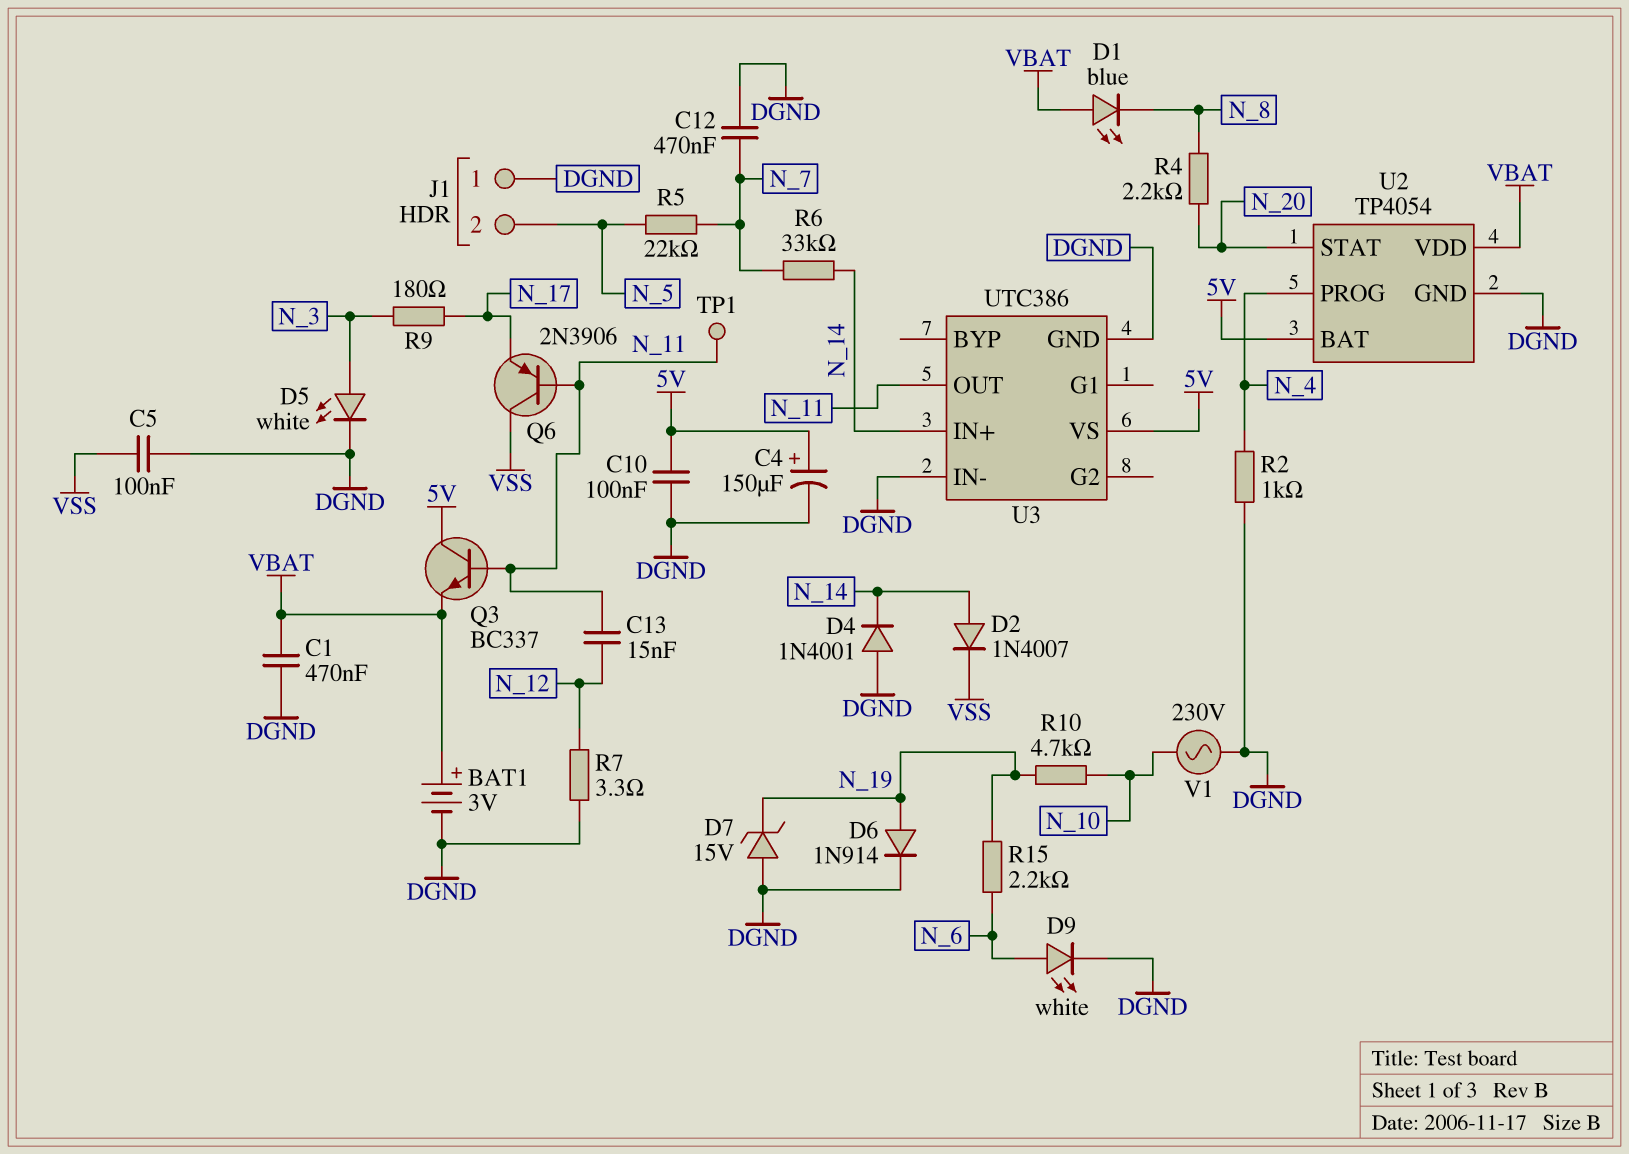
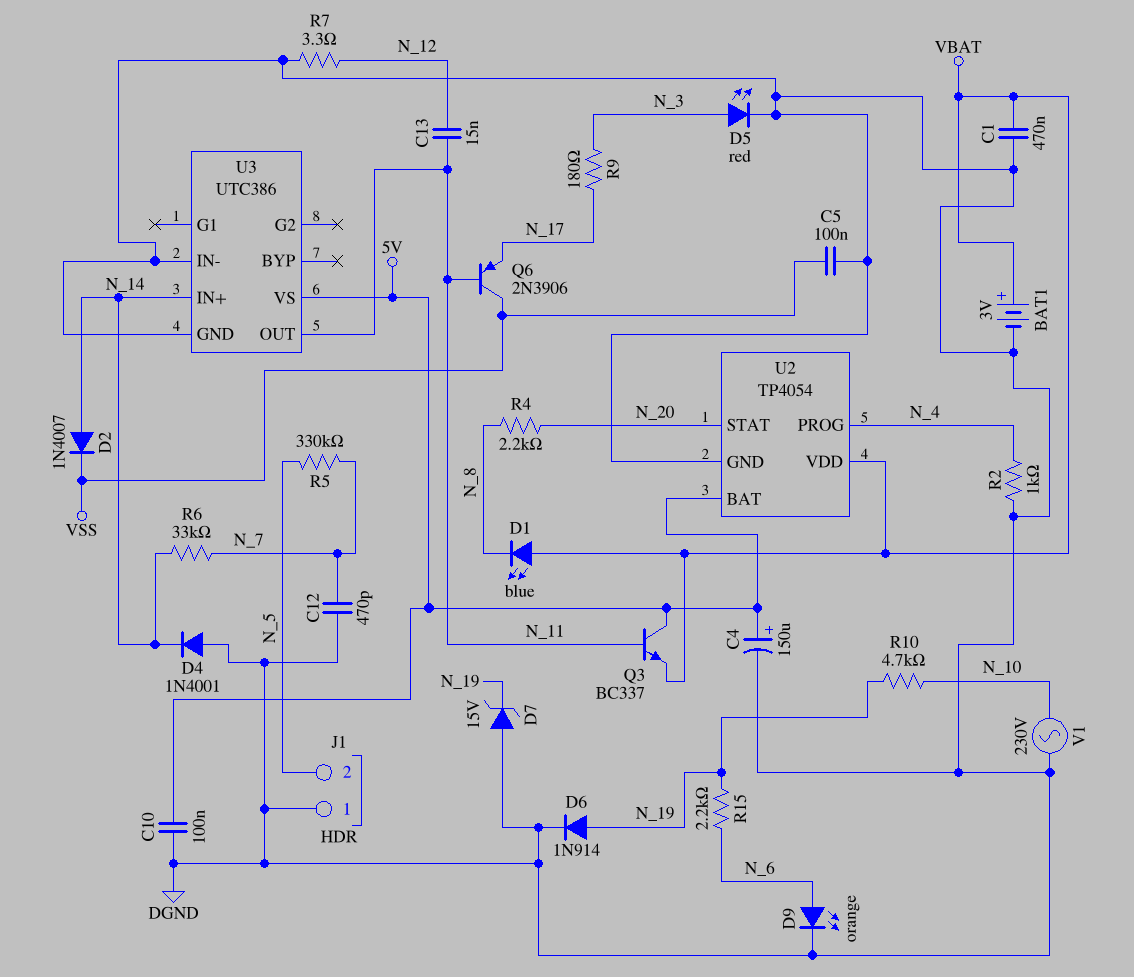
C12: 470nF (DGND, N_7) -> 470pF (DGND, N_7)
D5: LED white (A N_3, K DGND) -> LED red (A N_3, K DGND)
D9: LED white (A N_6, K DGND) -> LED orange (A N_6, K DGND)
R5: 22k (N_5, N_7) -> 330k (N_5, N_7)
TP1: test point (N_11) -> none

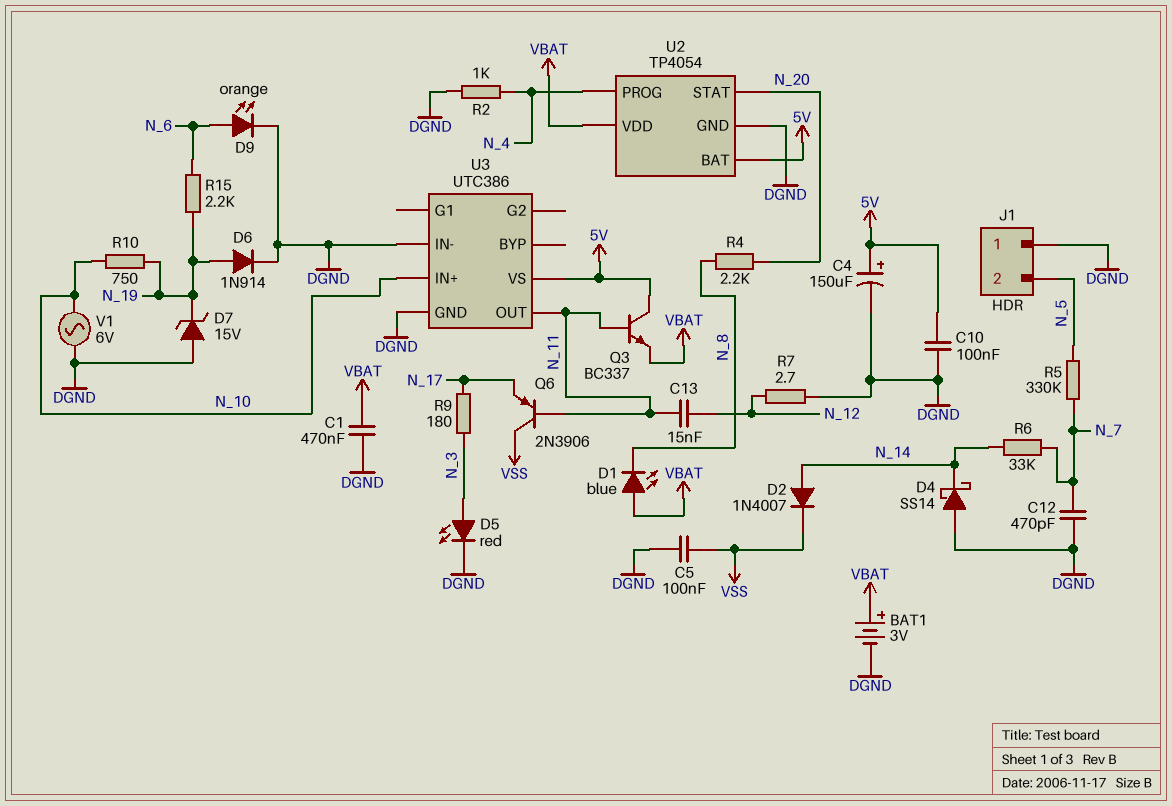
D4: diode 1N4001 (A DGND, K N_14) -> schottky SS14 (A DGND, K N_14)
R7: 3.3 (DGND, N_12) -> 2.7 (DGND, N_12)
R10: 4.7k (N_10, N_19) -> 750 (N_10, N_19)
U3 pin IN+: N_14 -> N_10
V1: AC 230V (DGND, N_10) -> AC 6V (DGND, N_10)

